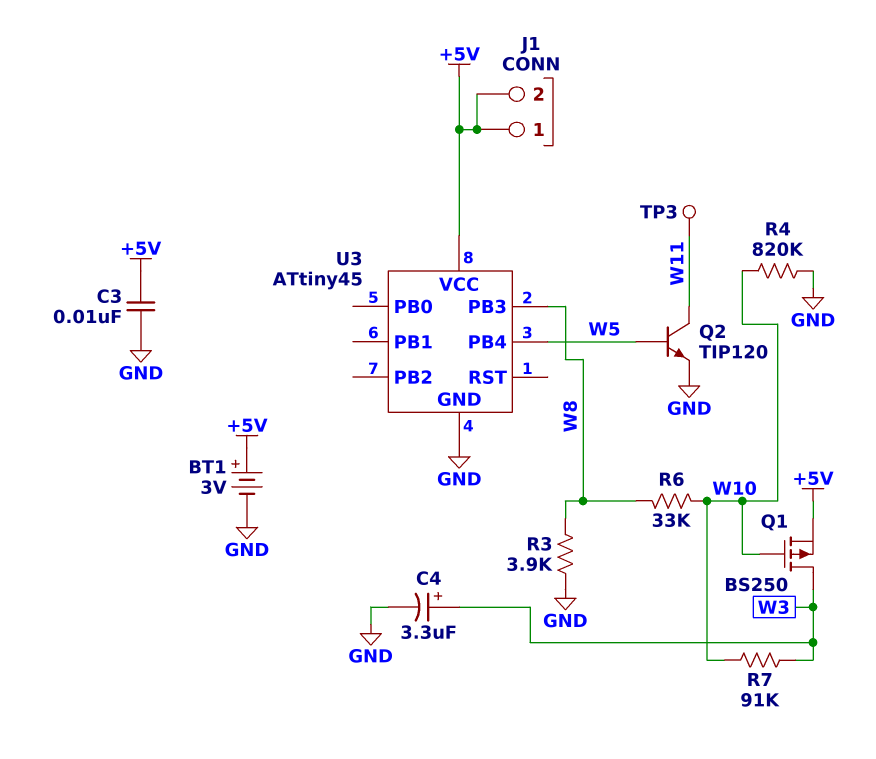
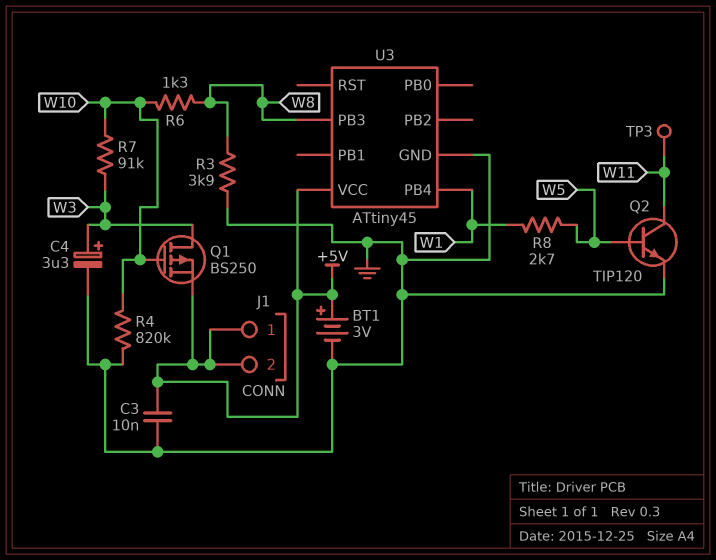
R6: 33k (W8, W10) -> 1.3k (W8, W10)
R8: none -> 2.7k (W1, W5)
U3 pin PB4: W5 -> W1

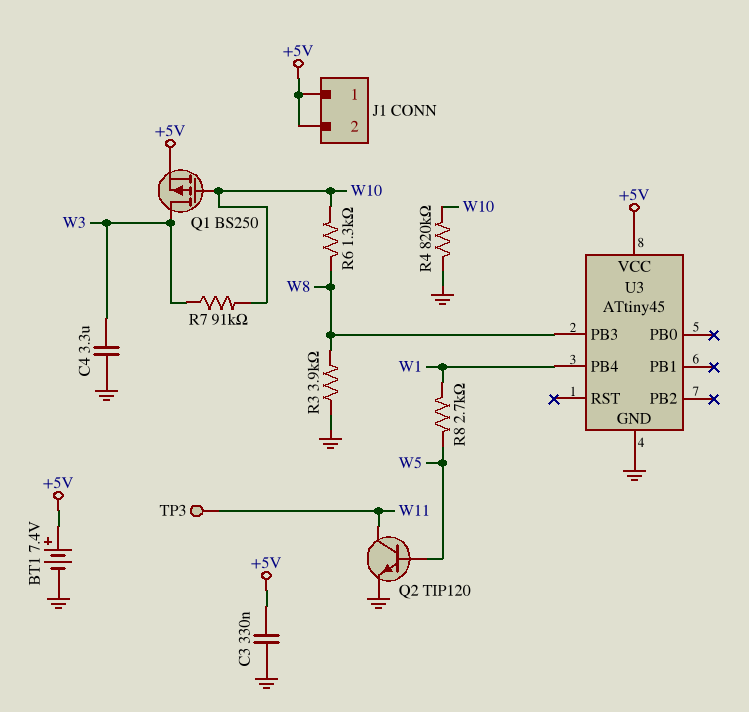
BT1: 3V (plus +5V, minus GND) -> 7.4V (plus +5V, minus GND)
C3: 10nF (+5V, GND) -> 330nF (+5V, GND)
C4: 3.3uF (plus W3, minus GND) -> 3.3uF (GND, W3)

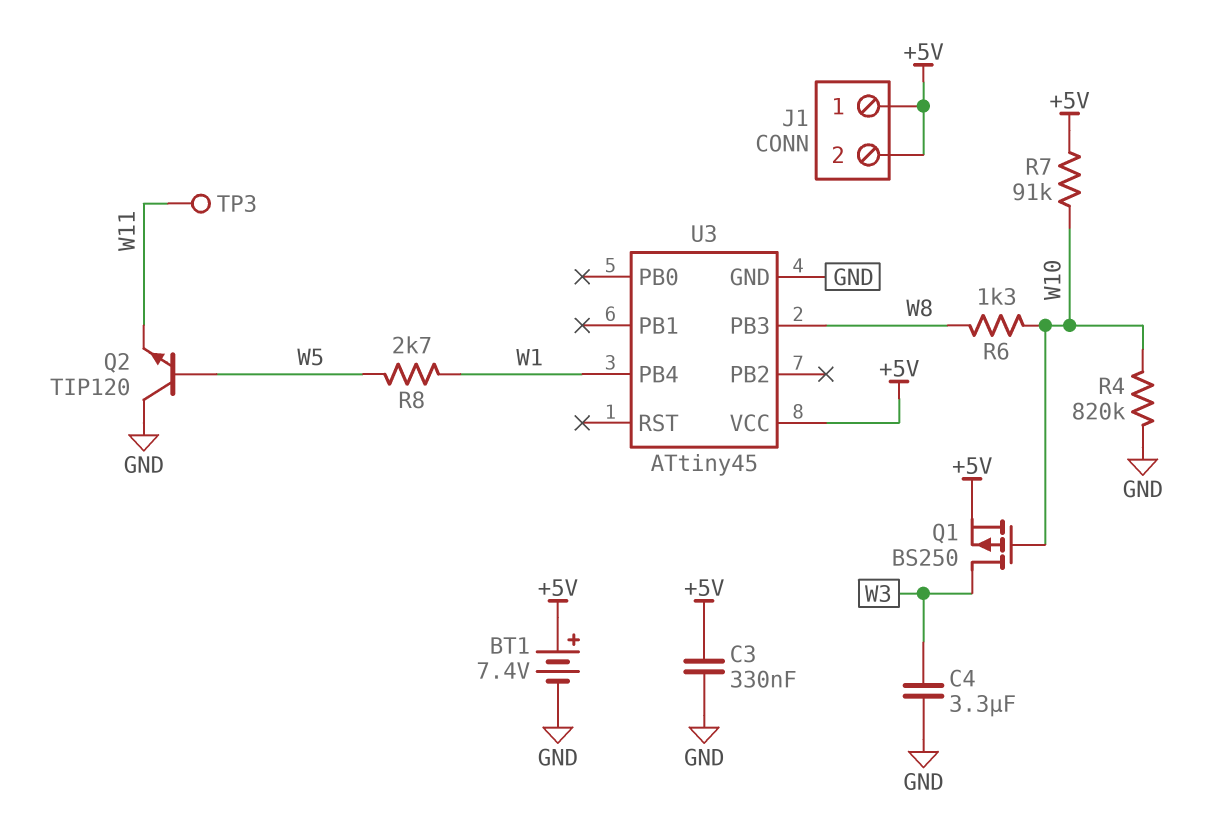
Q2: NPN TIP120 (B W5, C W11, E GND) -> NPN TIP120 (B W5, C GND, E W11)
R3: 3.9k (GND, W8) -> none
R7: 91k (W3, W10) -> 91k (+5V, W10)

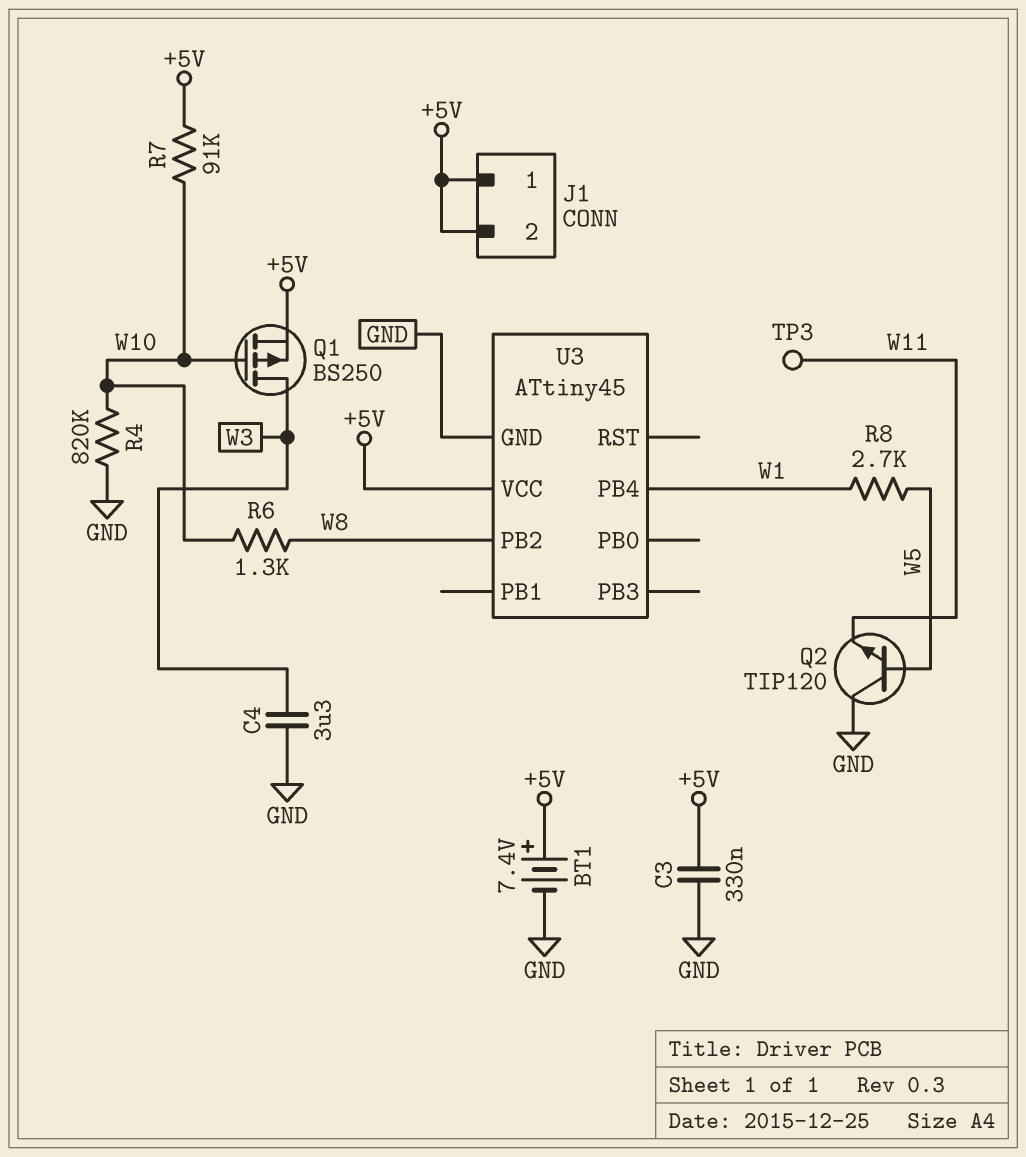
U3 pin PB2: none -> W8
U3 pin PB3: W8 -> none

